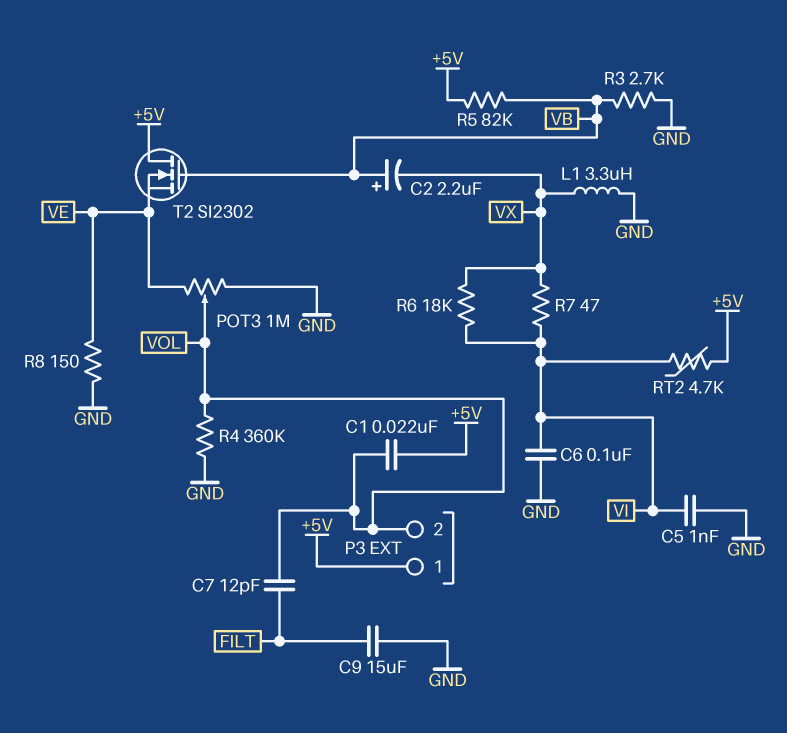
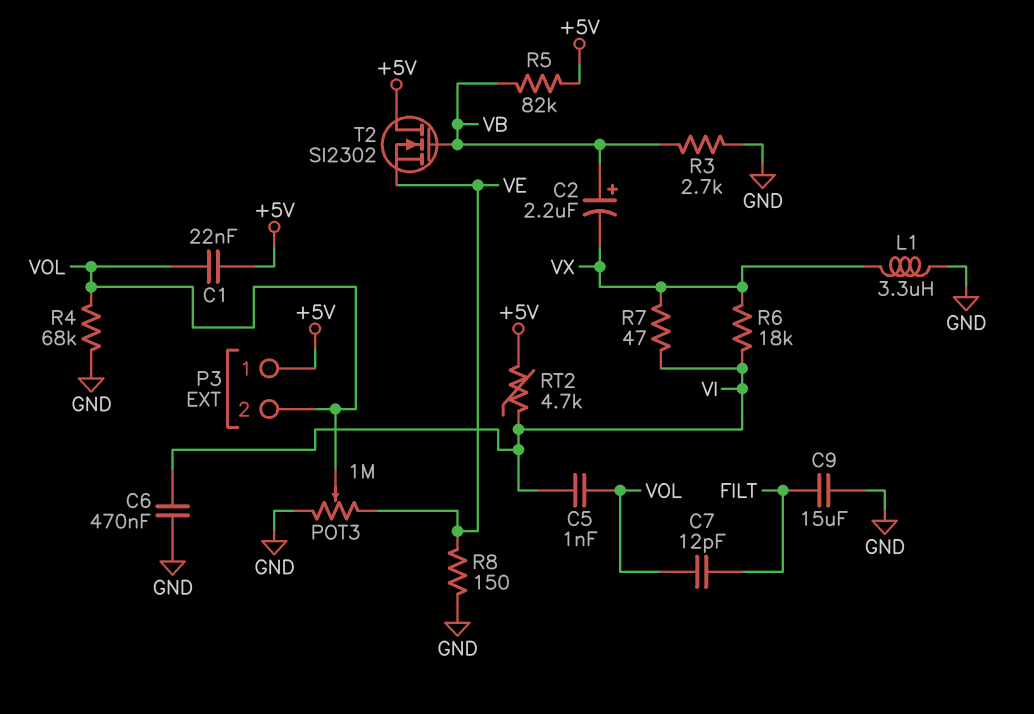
C5: 1nF (GND, VI) -> 1nF (VI, VOL)
C6: 100nF (GND, VI) -> 470nF (GND, VI)
R4: 360k (GND, VOL) -> 68k (GND, VOL)

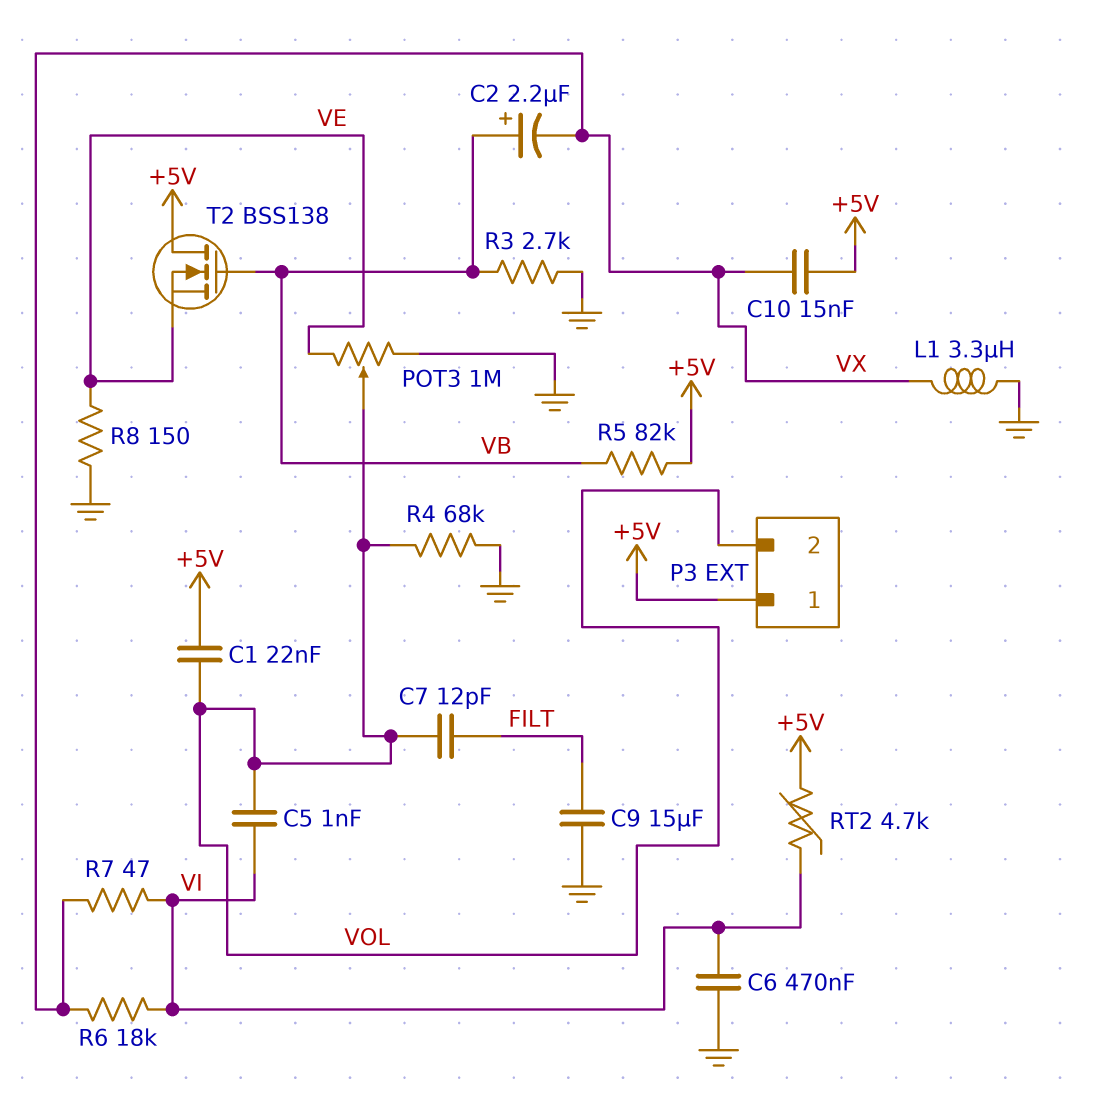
C10: none -> 15nF (+5V, VX)
T2: NMOS SI2302 (G VB, D +5V, S VE) -> NMOS BSS138 (G VB, D +5V, S VE)

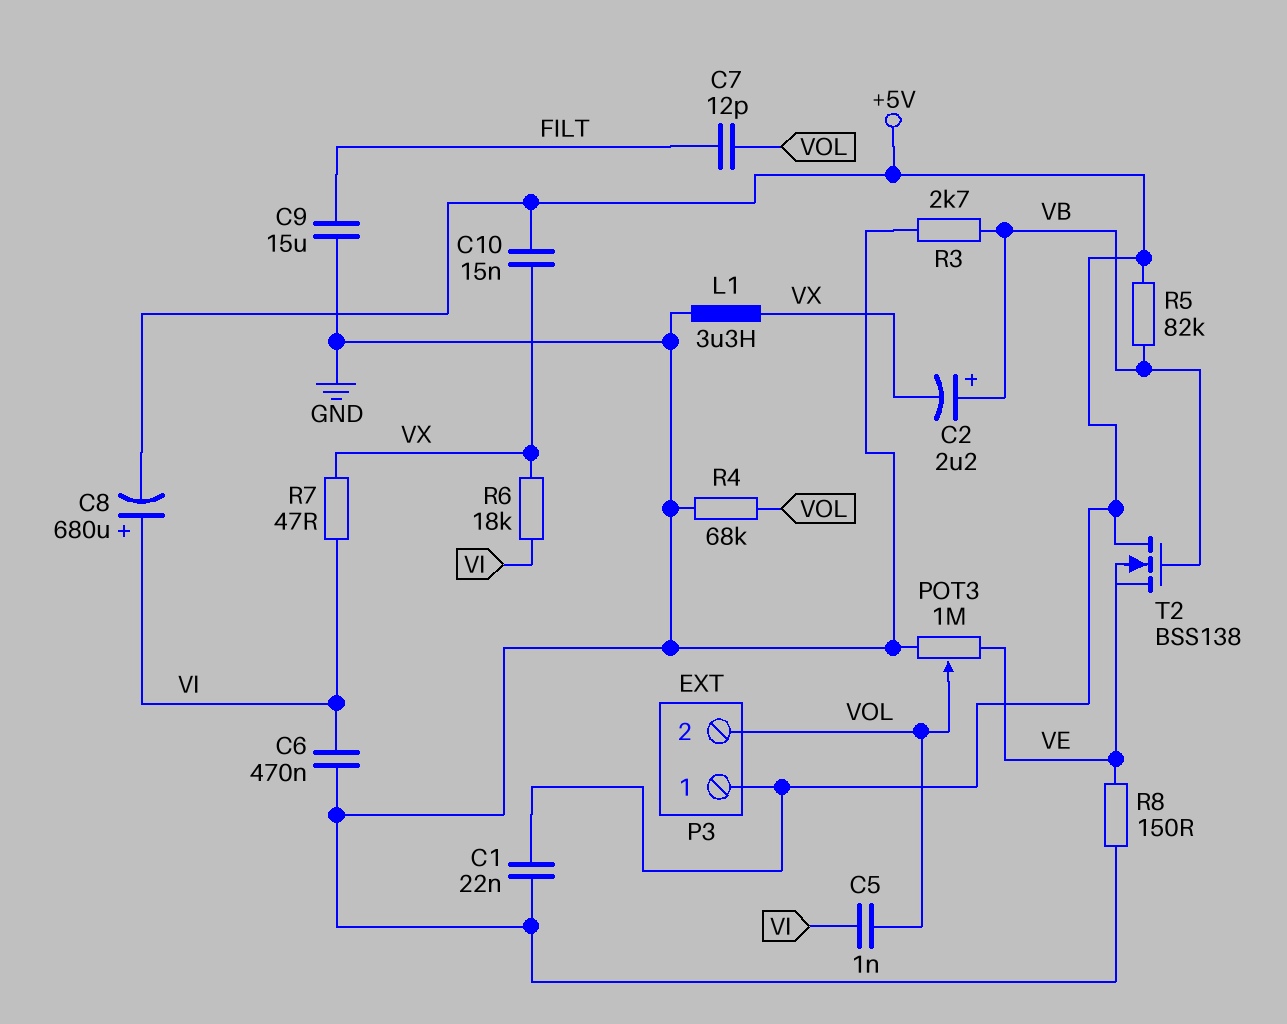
C1: 22nF (+5V, VOL) -> 22nF (+5V, GND)
C8: none -> 680uF (plus VI, minus +5V)
RT2: 4.7k (+5V, VI) -> none

